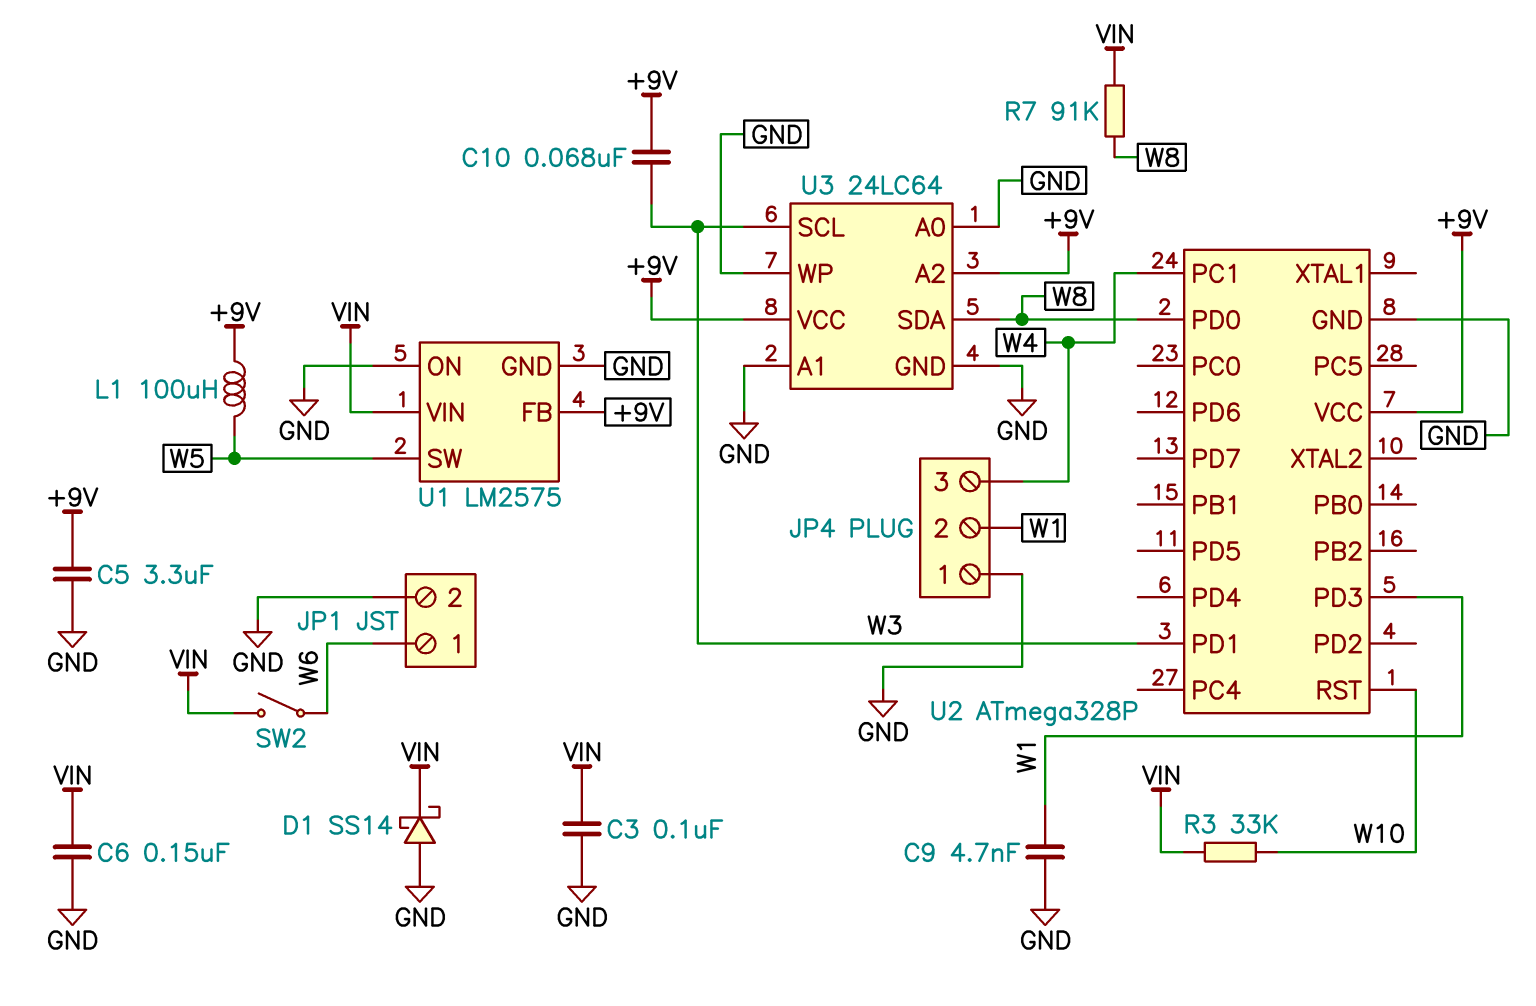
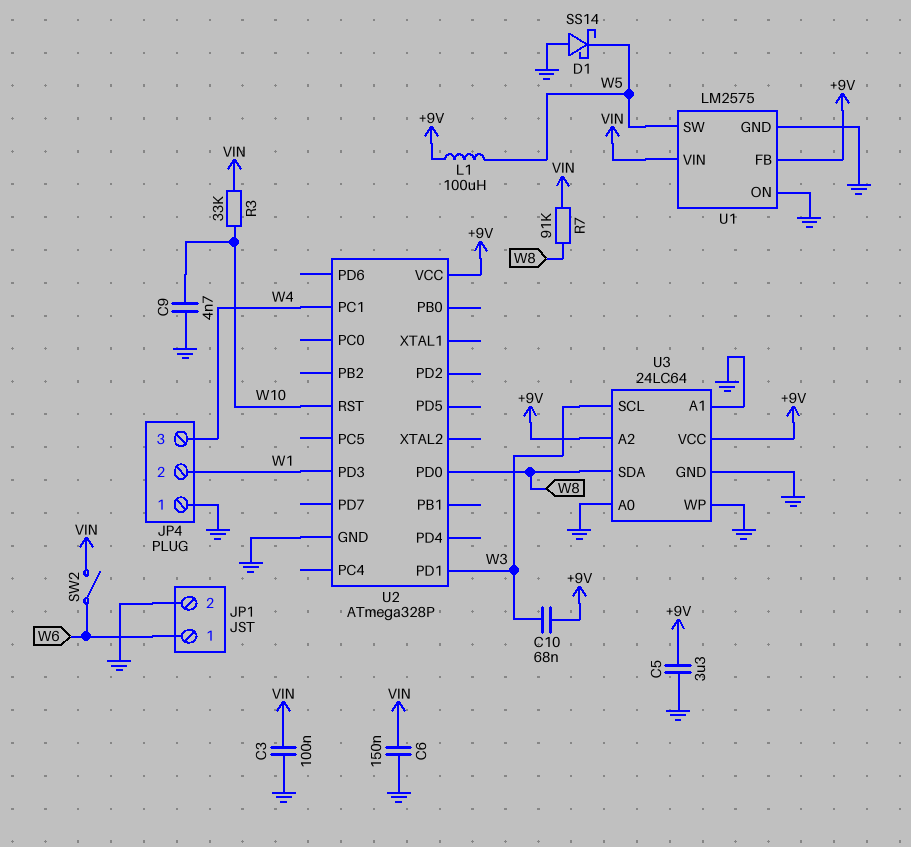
C9: 4.7nF (GND, W1) -> 4.7nF (GND, W10)
D1: schottky SS14 (A GND, K VIN) -> schottky SS14 (A GND, K W5)

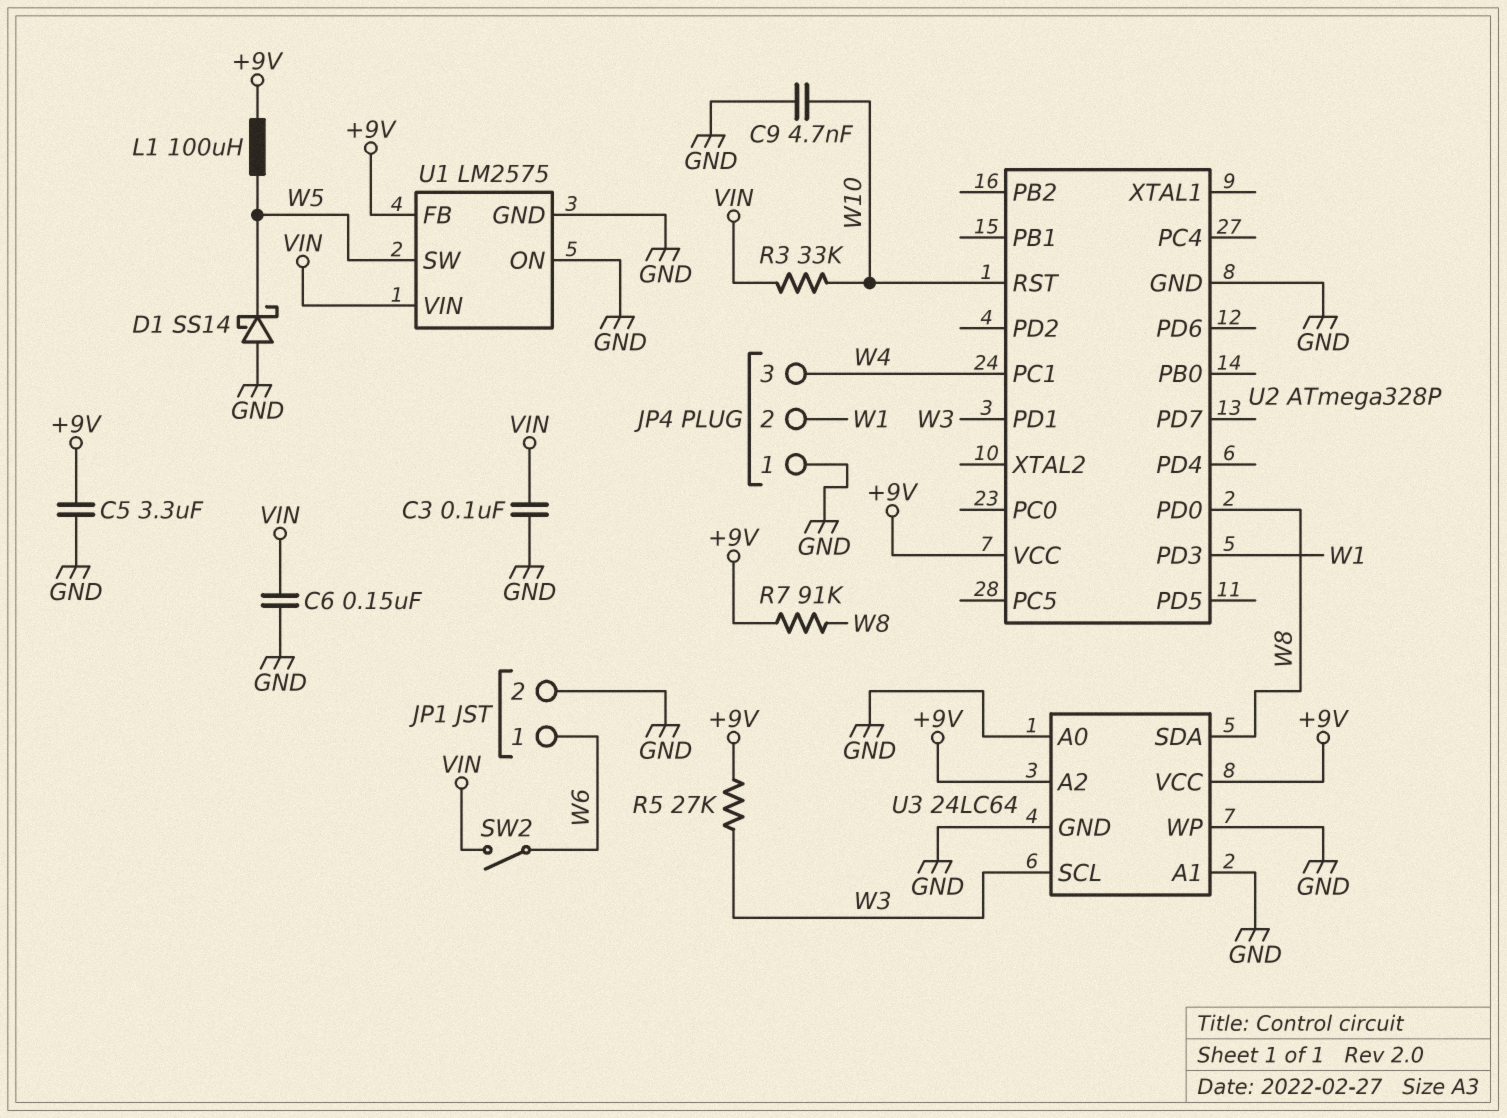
C10: 68nF (+9V, W3) -> none
R5: none -> 27k (+9V, W3)
R7: 91k (VIN, W8) -> 91k (+9V, W8)

